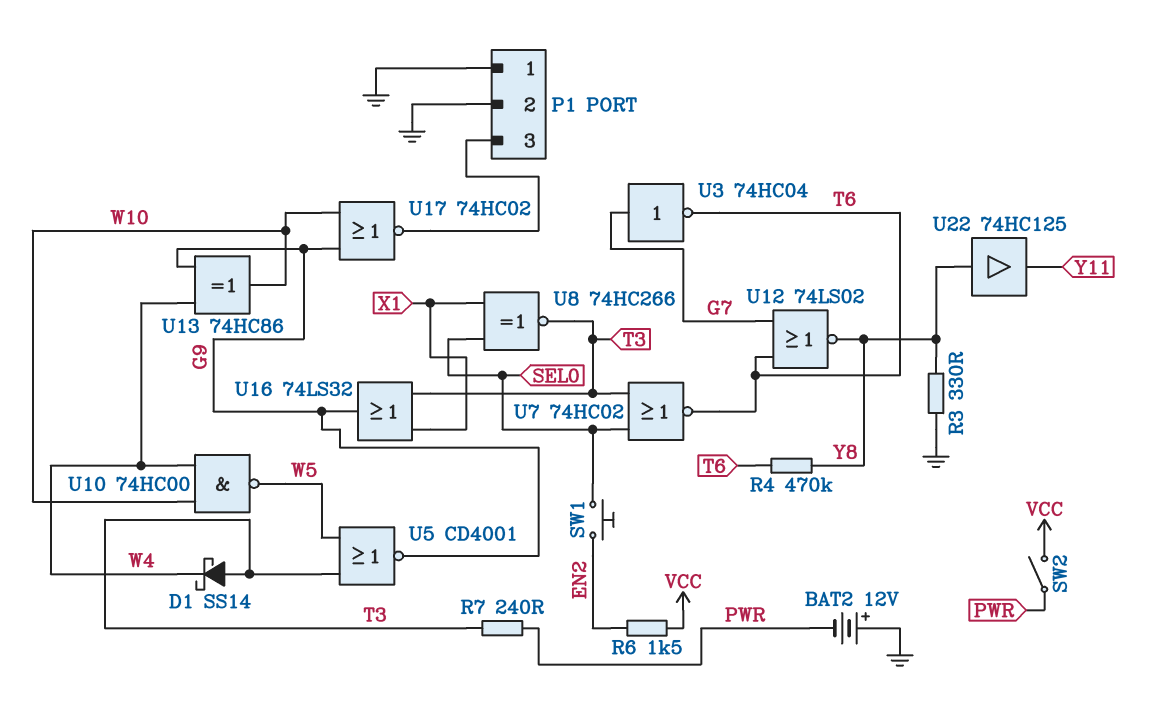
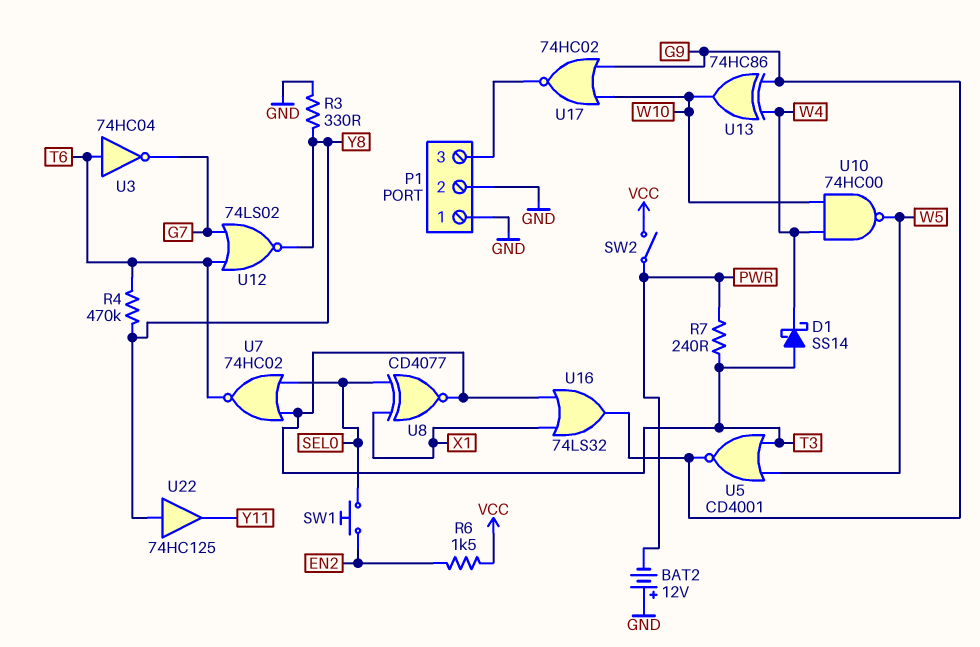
U3: NOT 74HC04 (in G7, out T6) -> NOT 74HC04 (in T6, out G7)
U8: XNOR 74HC266 (in SEL0, in X1, out T3) -> XNOR CD4077 (in SEL0, in X1, out T3)

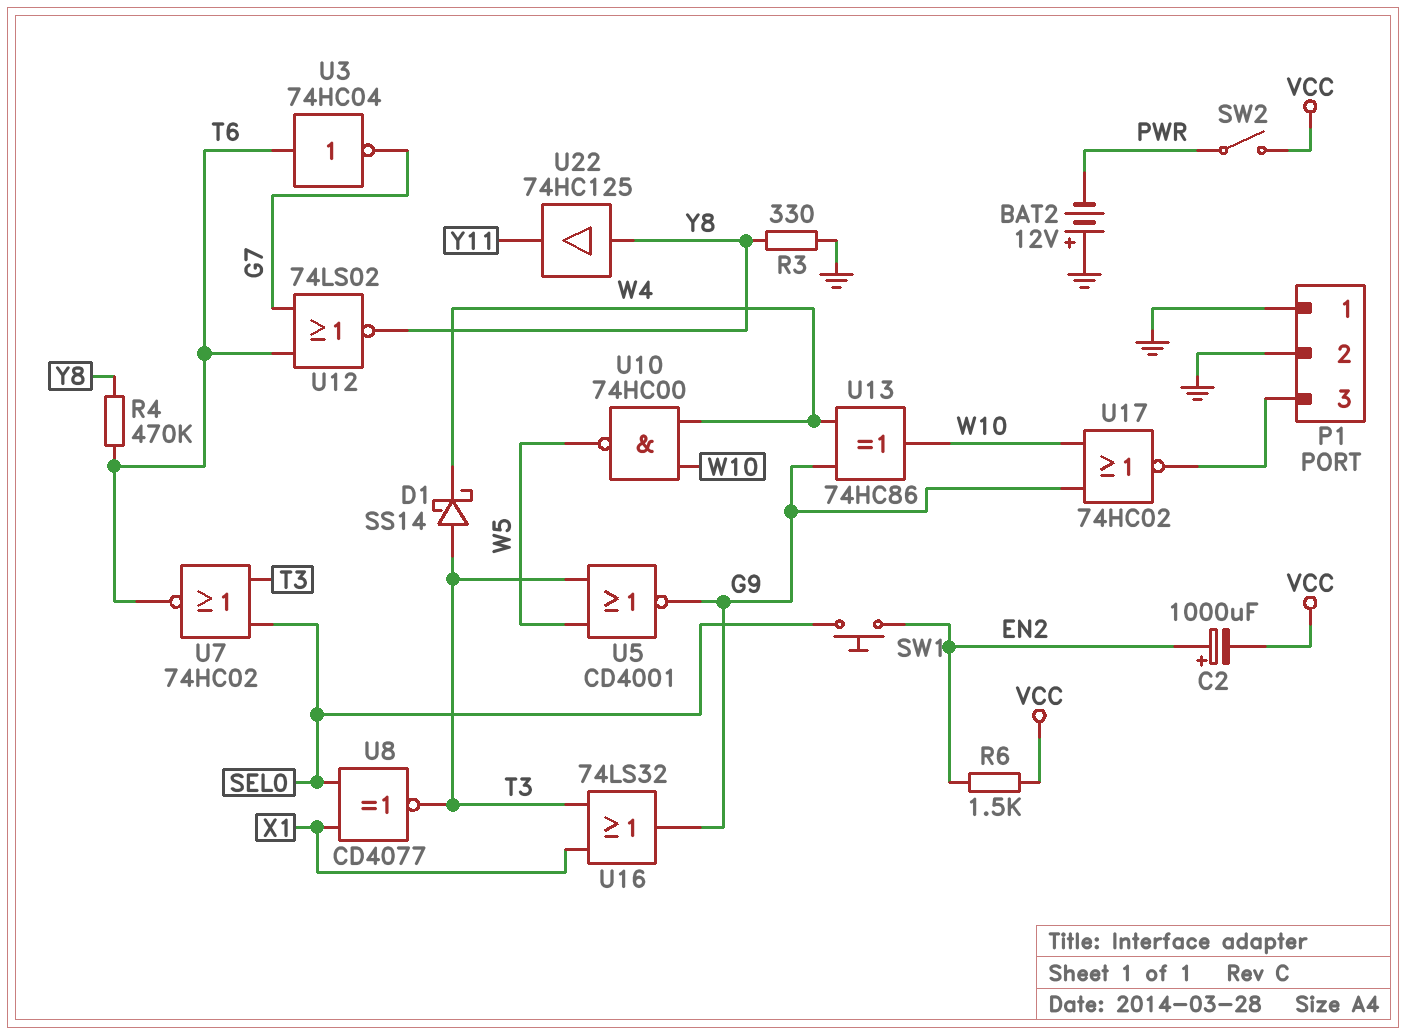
C2: none -> 1000uF (plus EN2, minus VCC)
R7: 240 (PWR, T3) -> none

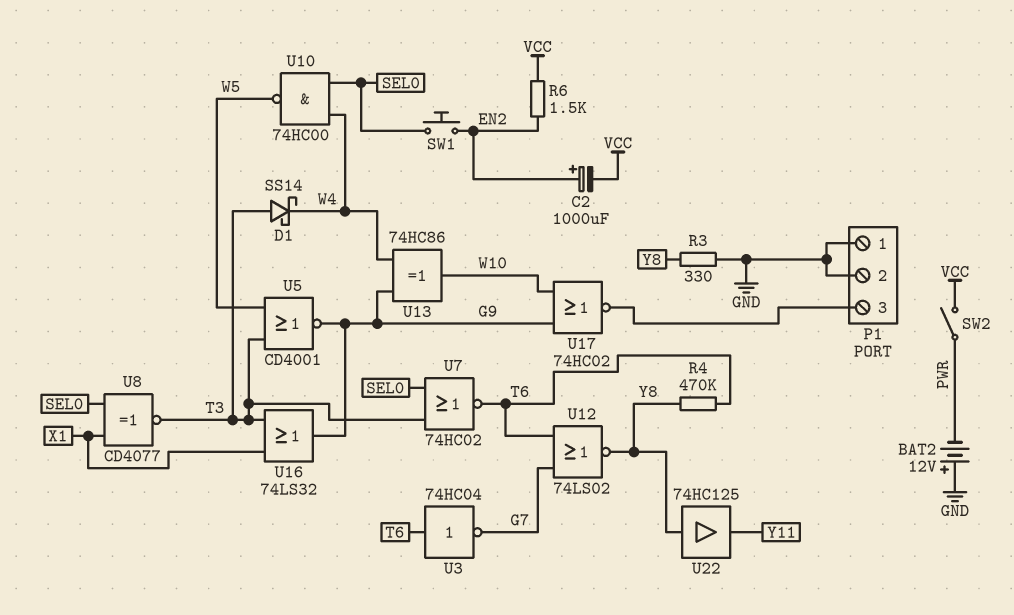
U10: NAND 74HC00 (in W4, in W10, out W5) -> NAND 74HC00 (in SEL0, in W4, out W5)

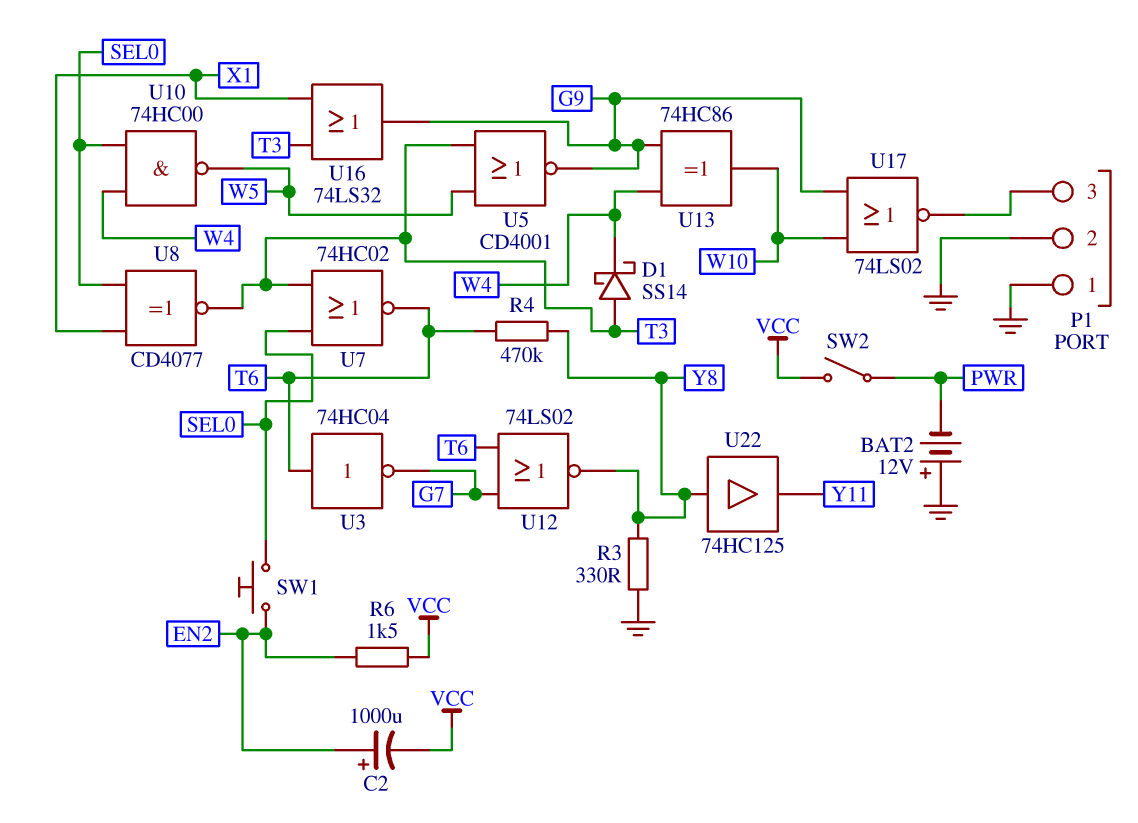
U17: NOR 74HC02 (in G9, in W10, out P1/3) -> NOR 74LS02 (in G9, in W10, out P1/3)

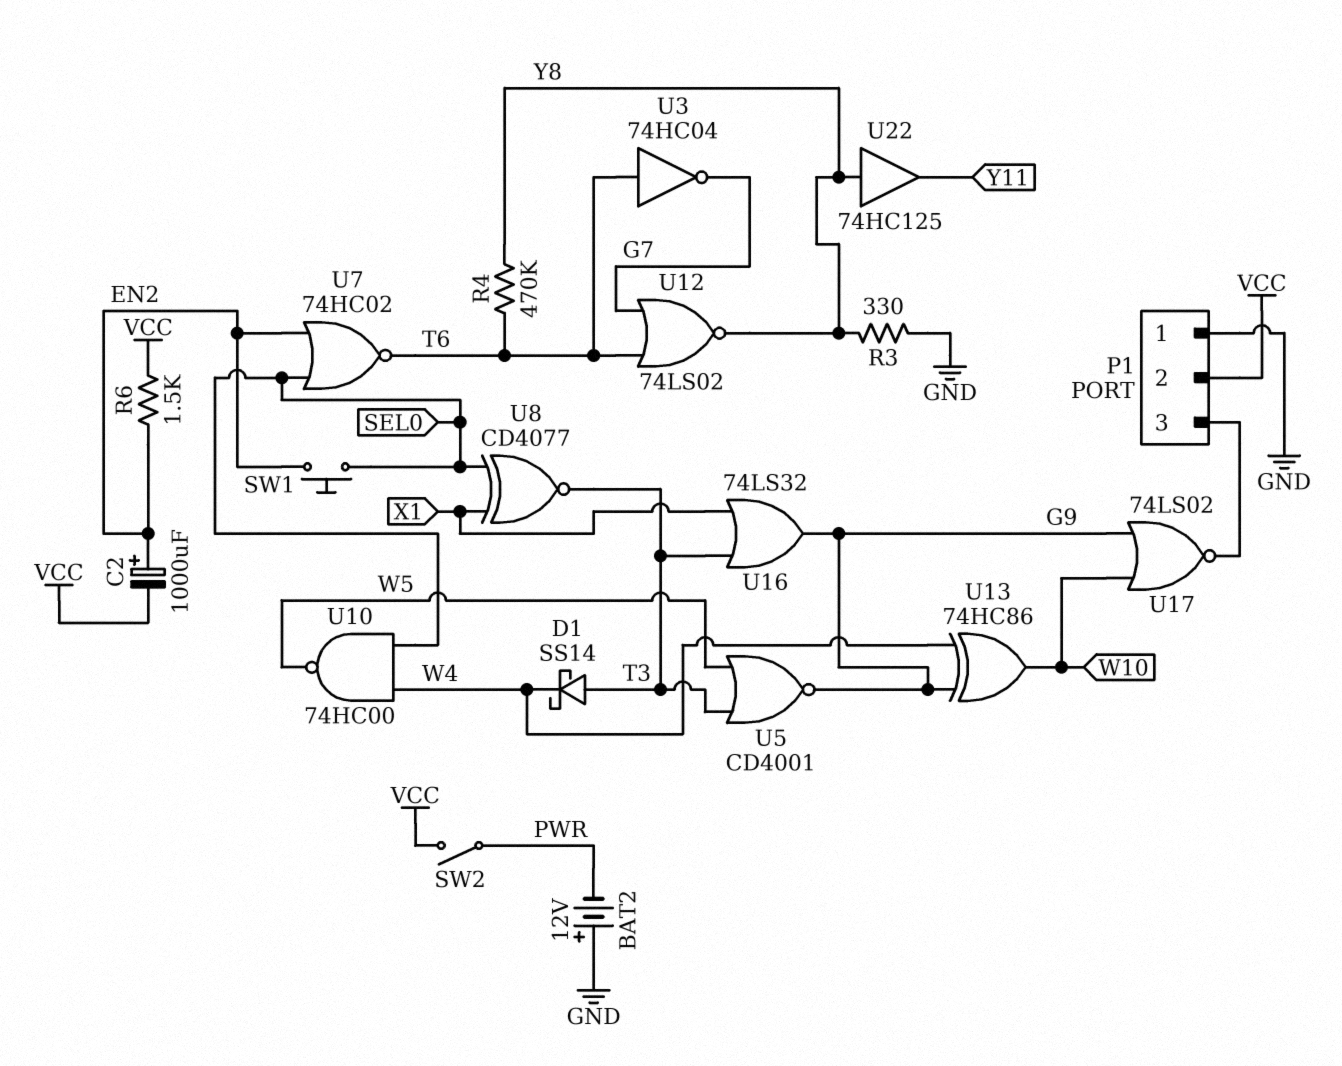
P1 pin 2: GND -> VCC
U7: NOR 74HC02 (in SEL0, in T3, out T6) -> NOR 74HC02 (in EN2, in SEL0, out T6)

